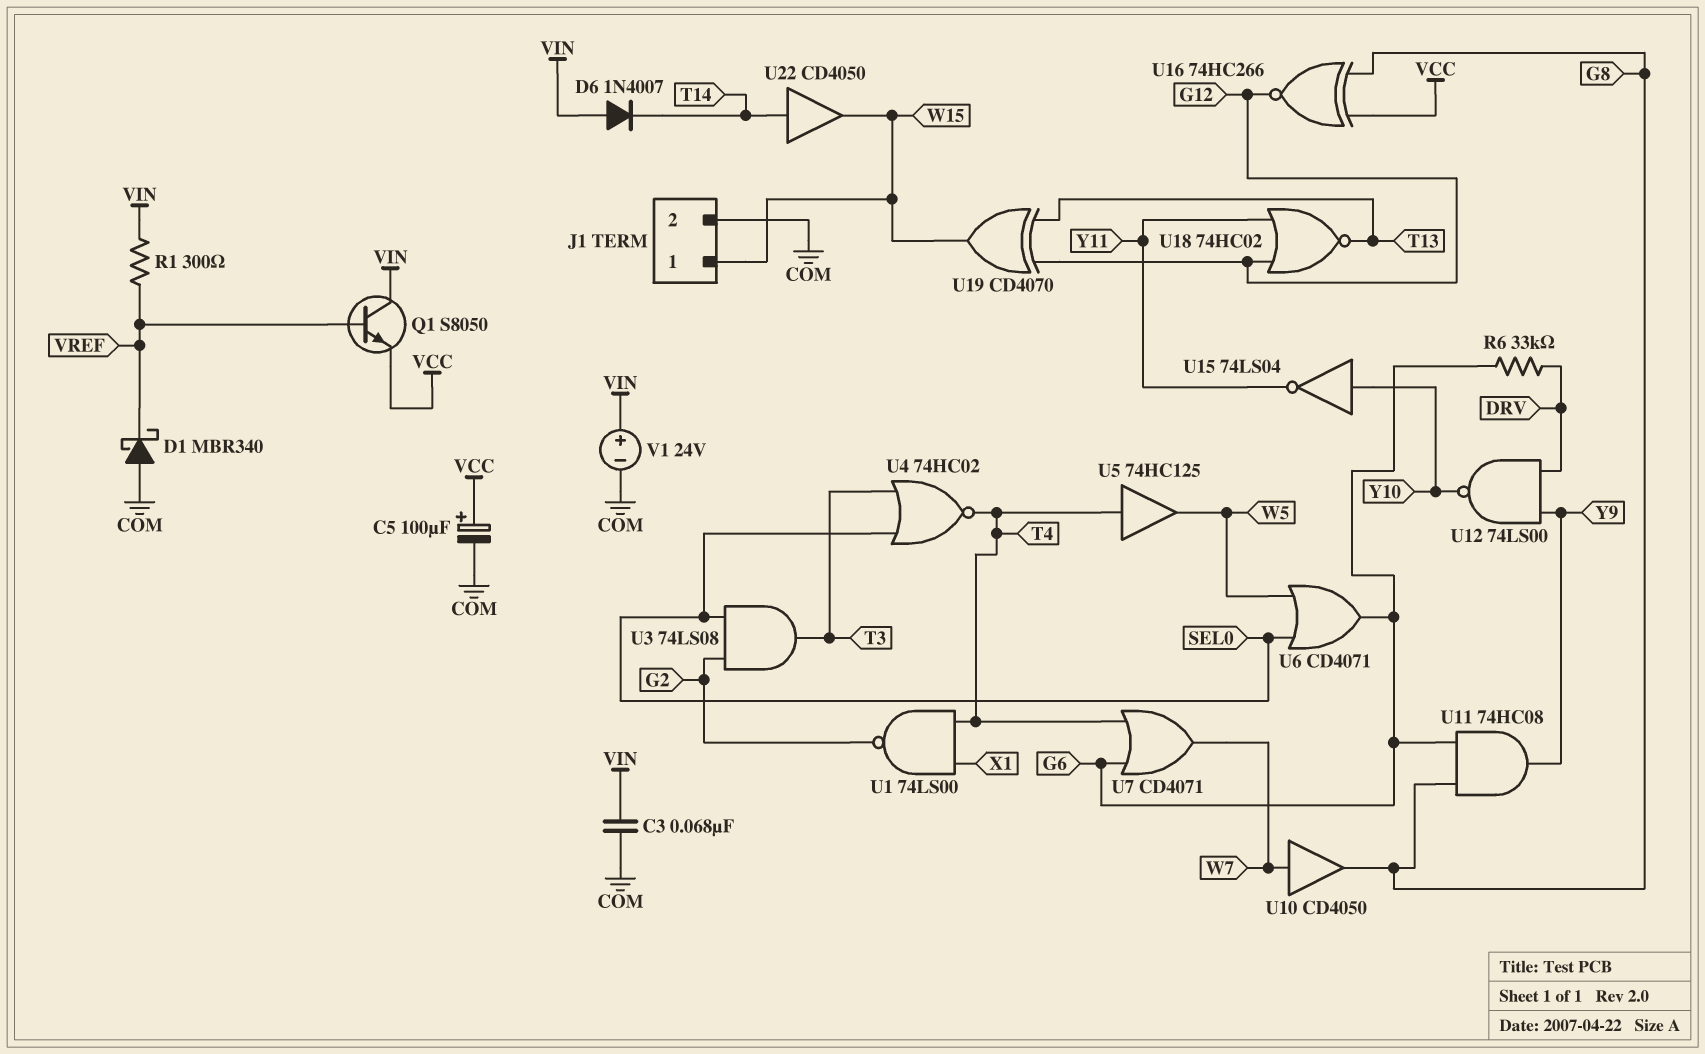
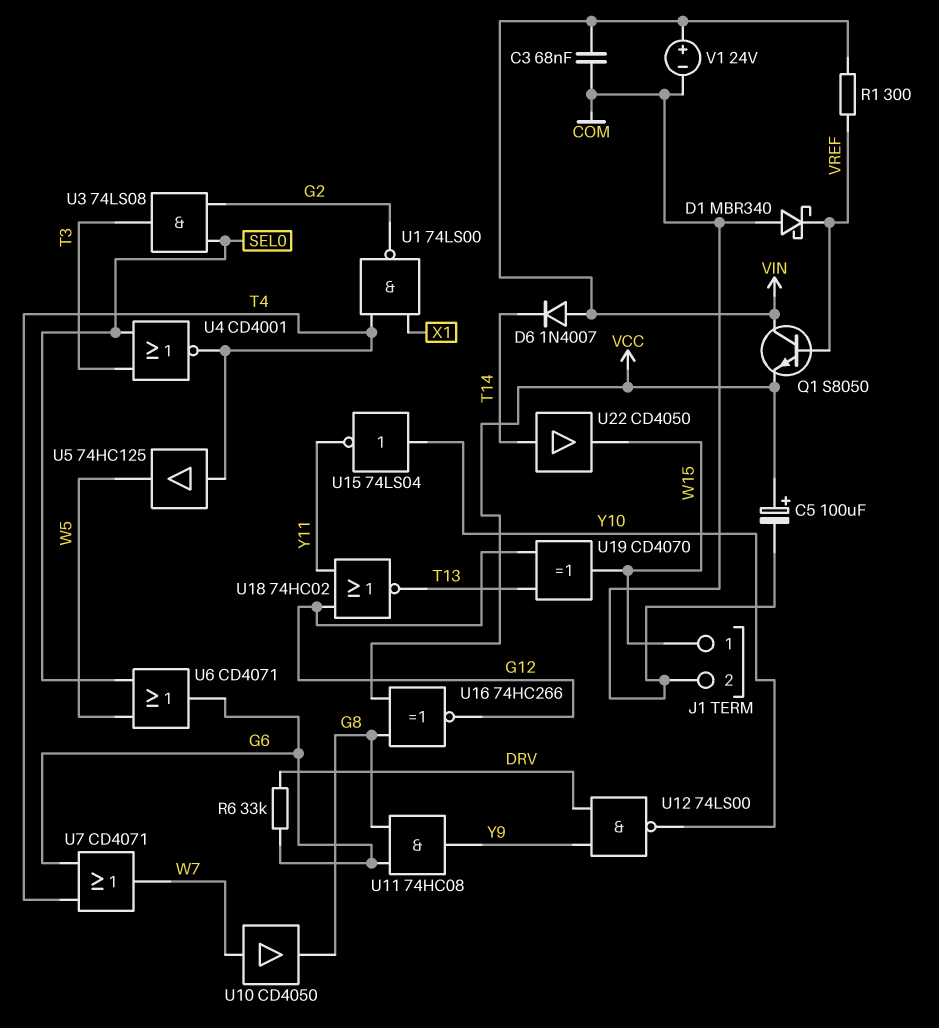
U4: NOR 74HC02 (in SEL0, in T3, out T4) -> NOR CD4001 (in SEL0, in T3, out T4)

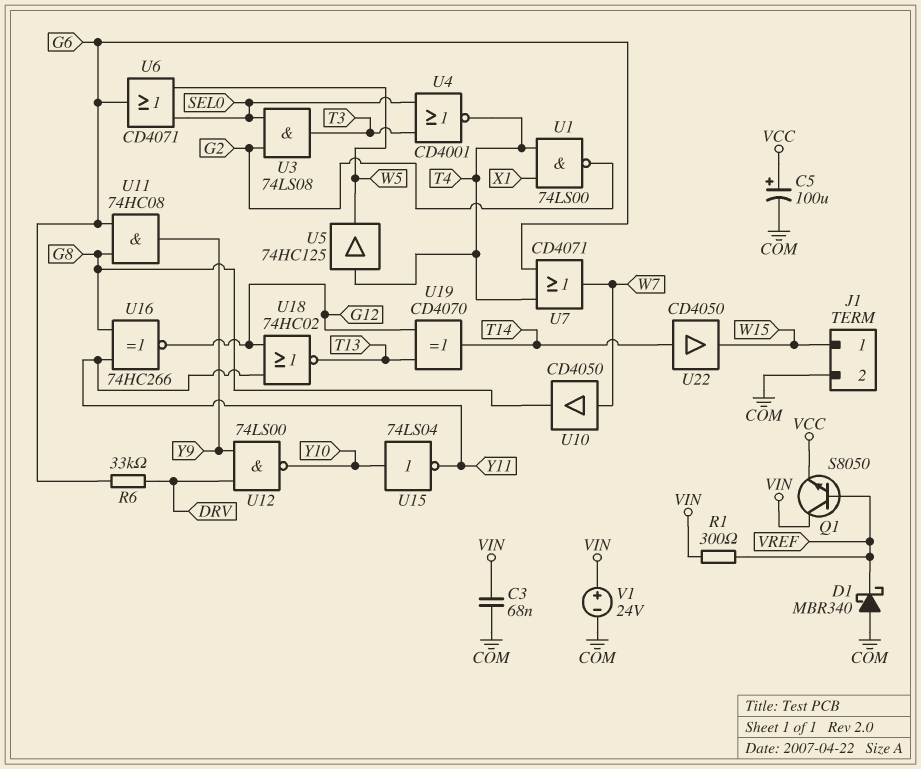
D6: diode 1N4007 (A VIN, K T14) -> none
U16: XNOR 74HC266 (in G8, in VCC, out G12) -> XNOR 74HC266 (in G8, in Y11, out G12)
U19: XOR CD4070 (in G12, in T13, out W15) -> XOR CD4070 (in G12, in T13, out T14)

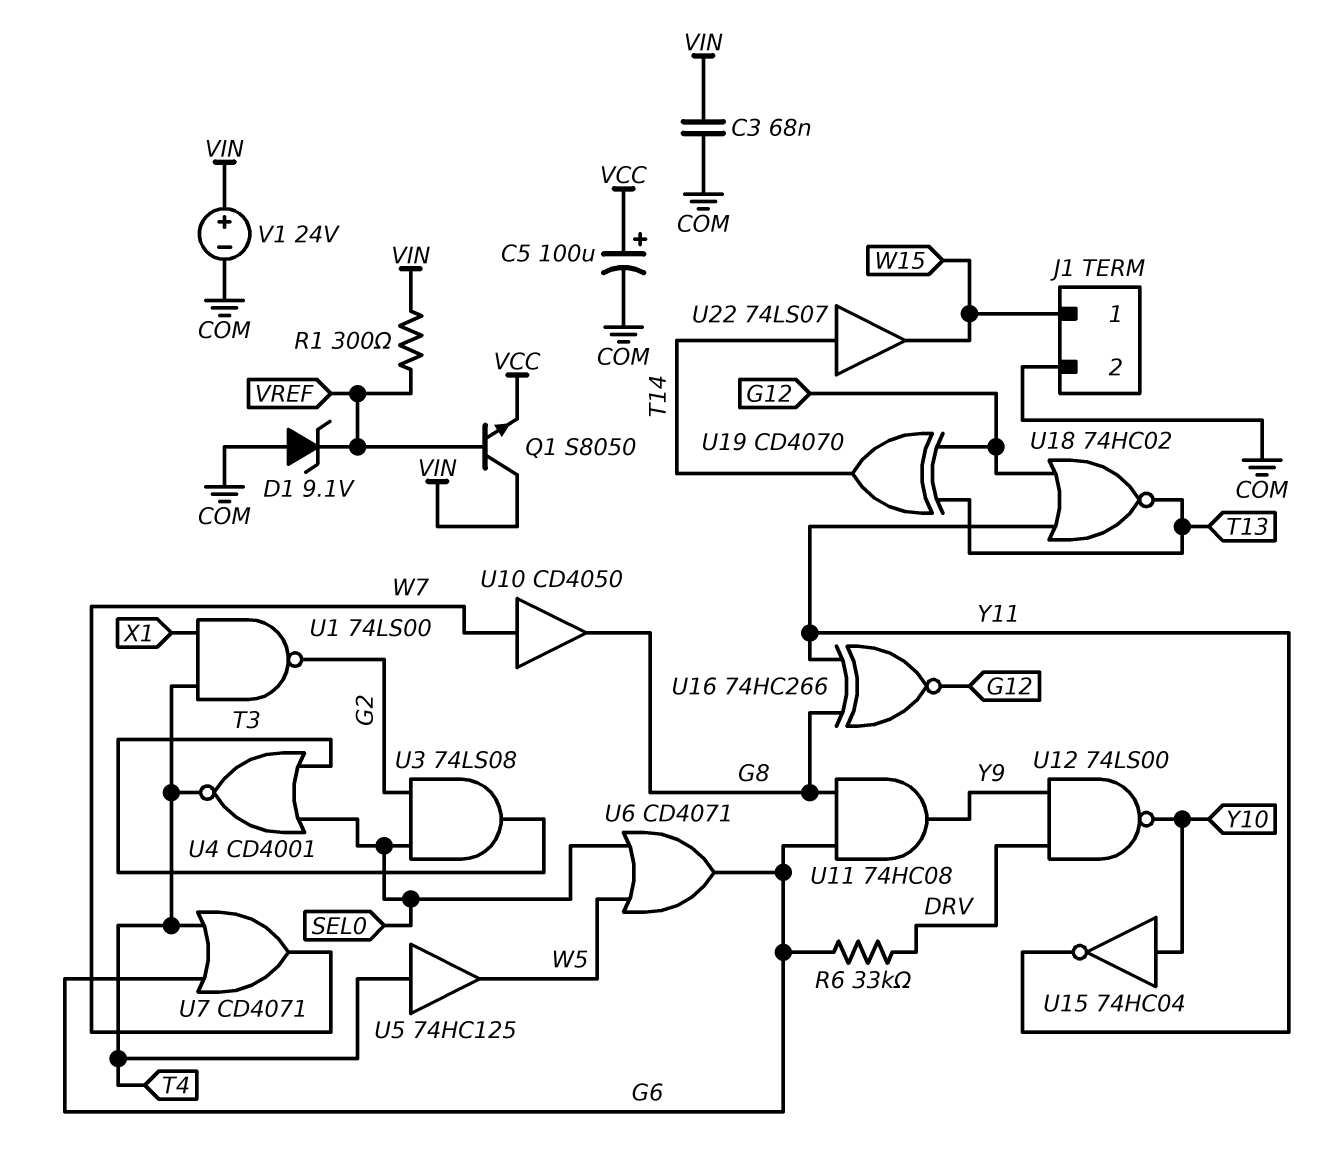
D1: schottky MBR340 (A COM, K VREF) -> zener 9.1V (A COM, K VREF)
U15: NOT 74LS04 (in Y10, out Y11) -> NOT 74HC04 (in Y10, out Y11)
U22: buffer CD4050 (in T14, out W15) -> buffer 74LS07 (in T14, out W15)

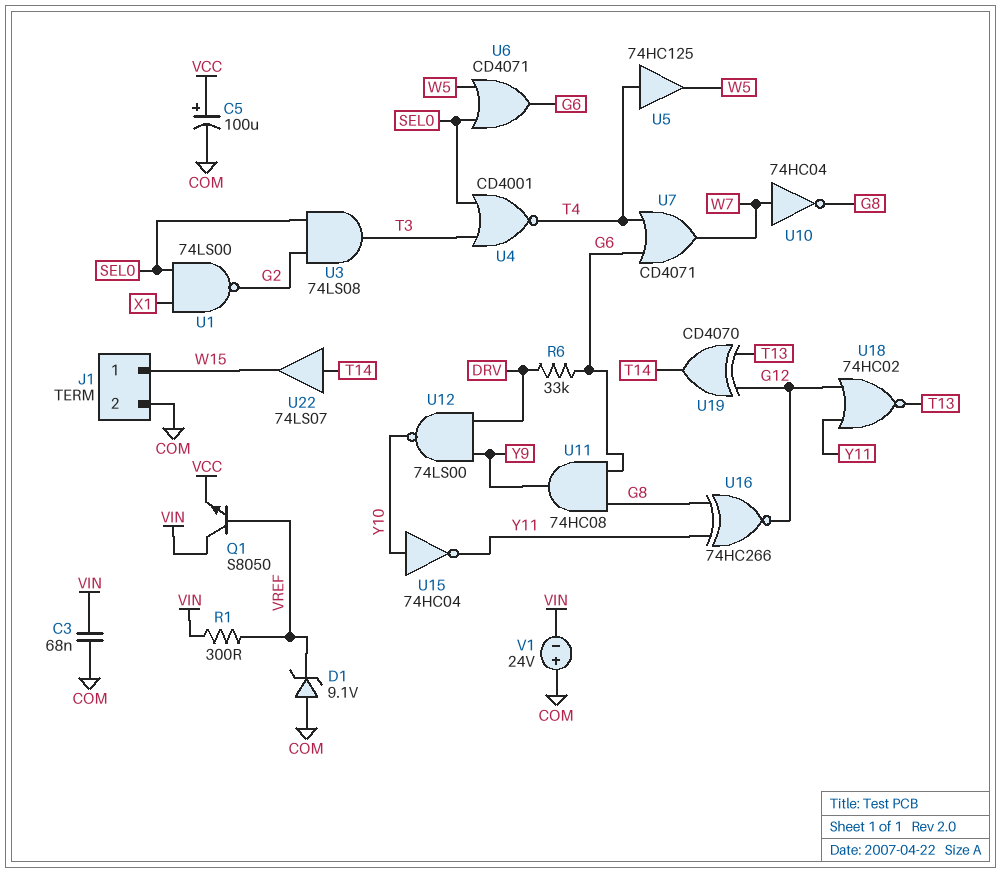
U1: NAND 74LS00 (in T4, in X1, out G2) -> NAND 74LS00 (in SEL0, in X1, out G2)
U10: buffer CD4050 (in W7, out G8) -> NOT 74HC04 (in W7, out G8)
V1: 24V (plus VIN, minus COM) -> 24V (plus COM, minus VIN)

